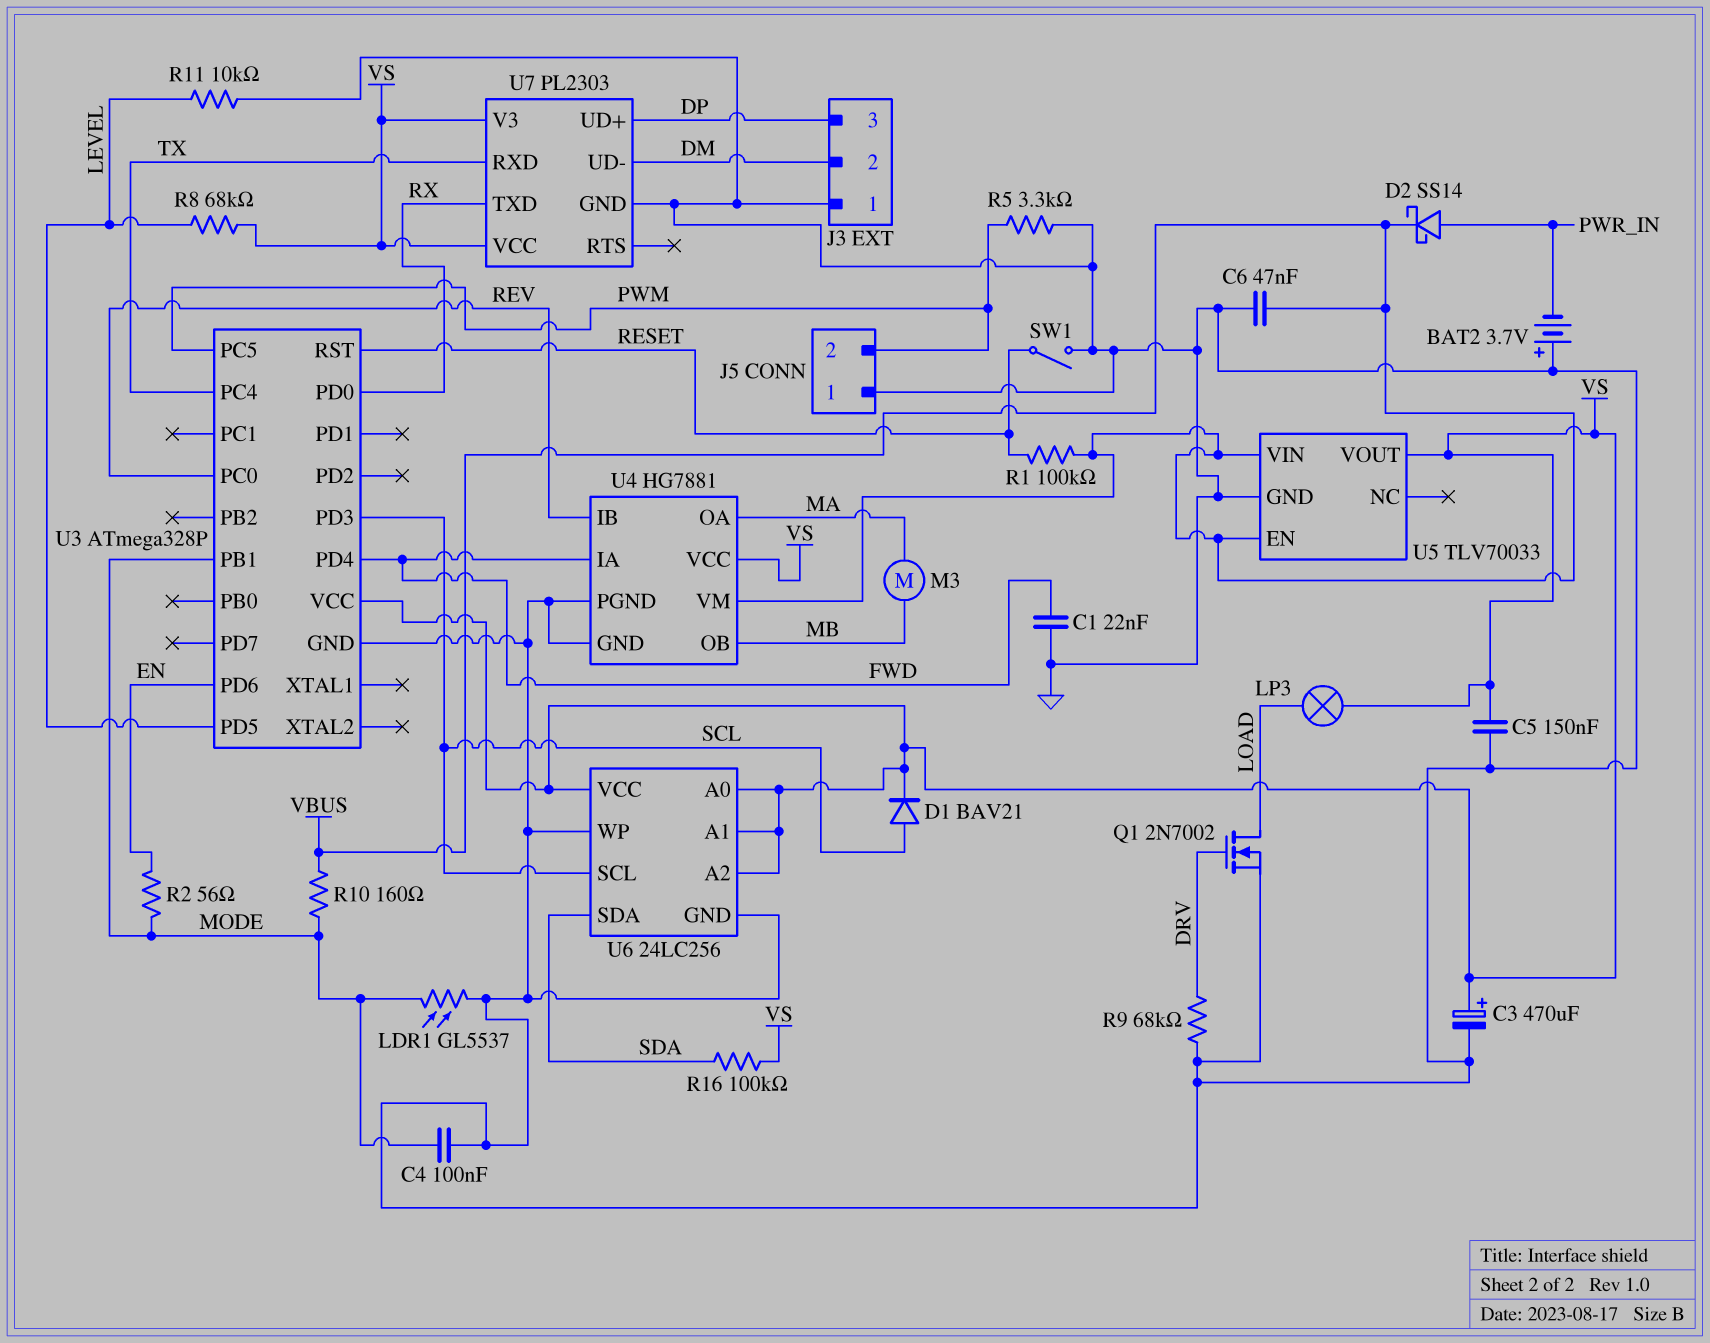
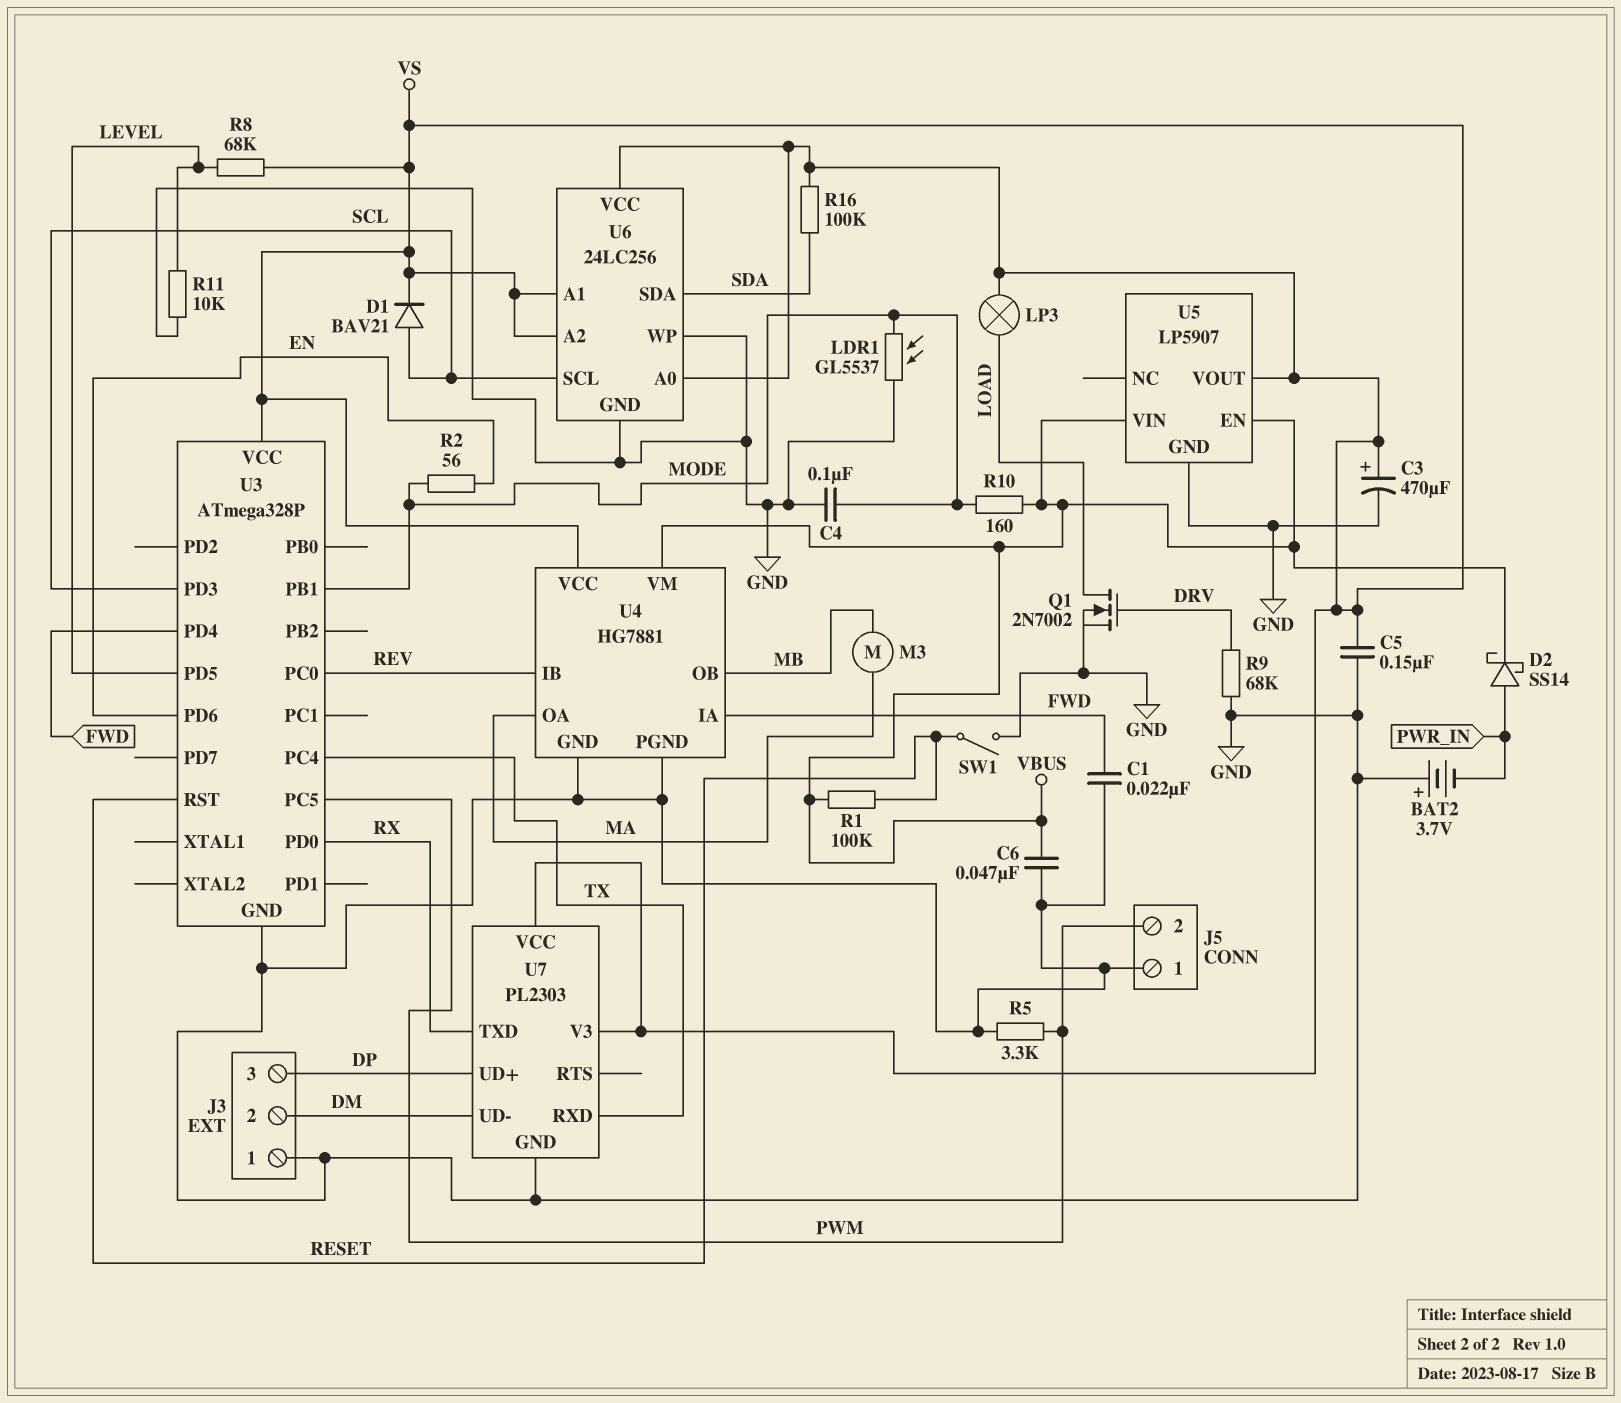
U5: TLV70033 -> LP5907

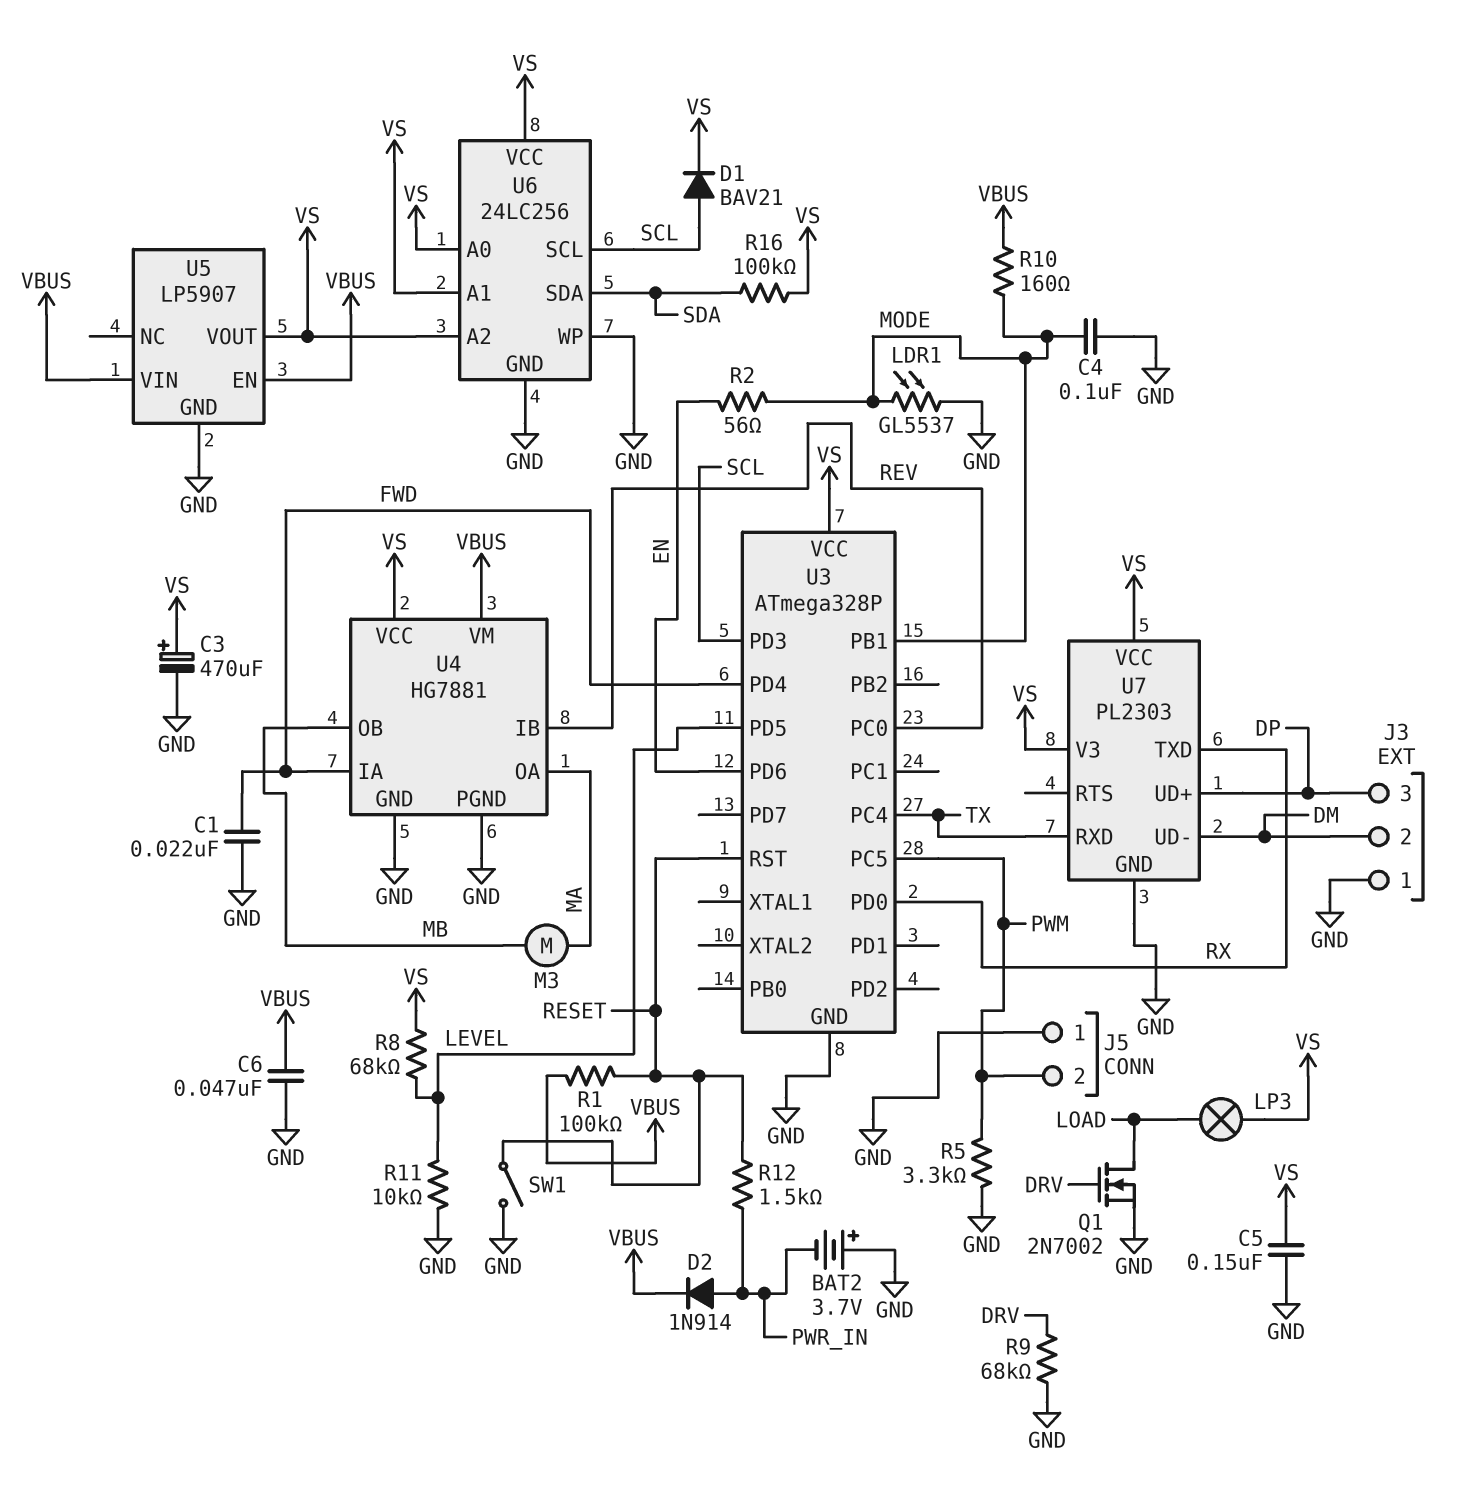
D2: schottky SS14 (A PWR_IN, K VBUS) -> diode 1N914 (A PWR_IN, K VBUS)
R12: none -> 1.5k (PWR_IN, RESET)

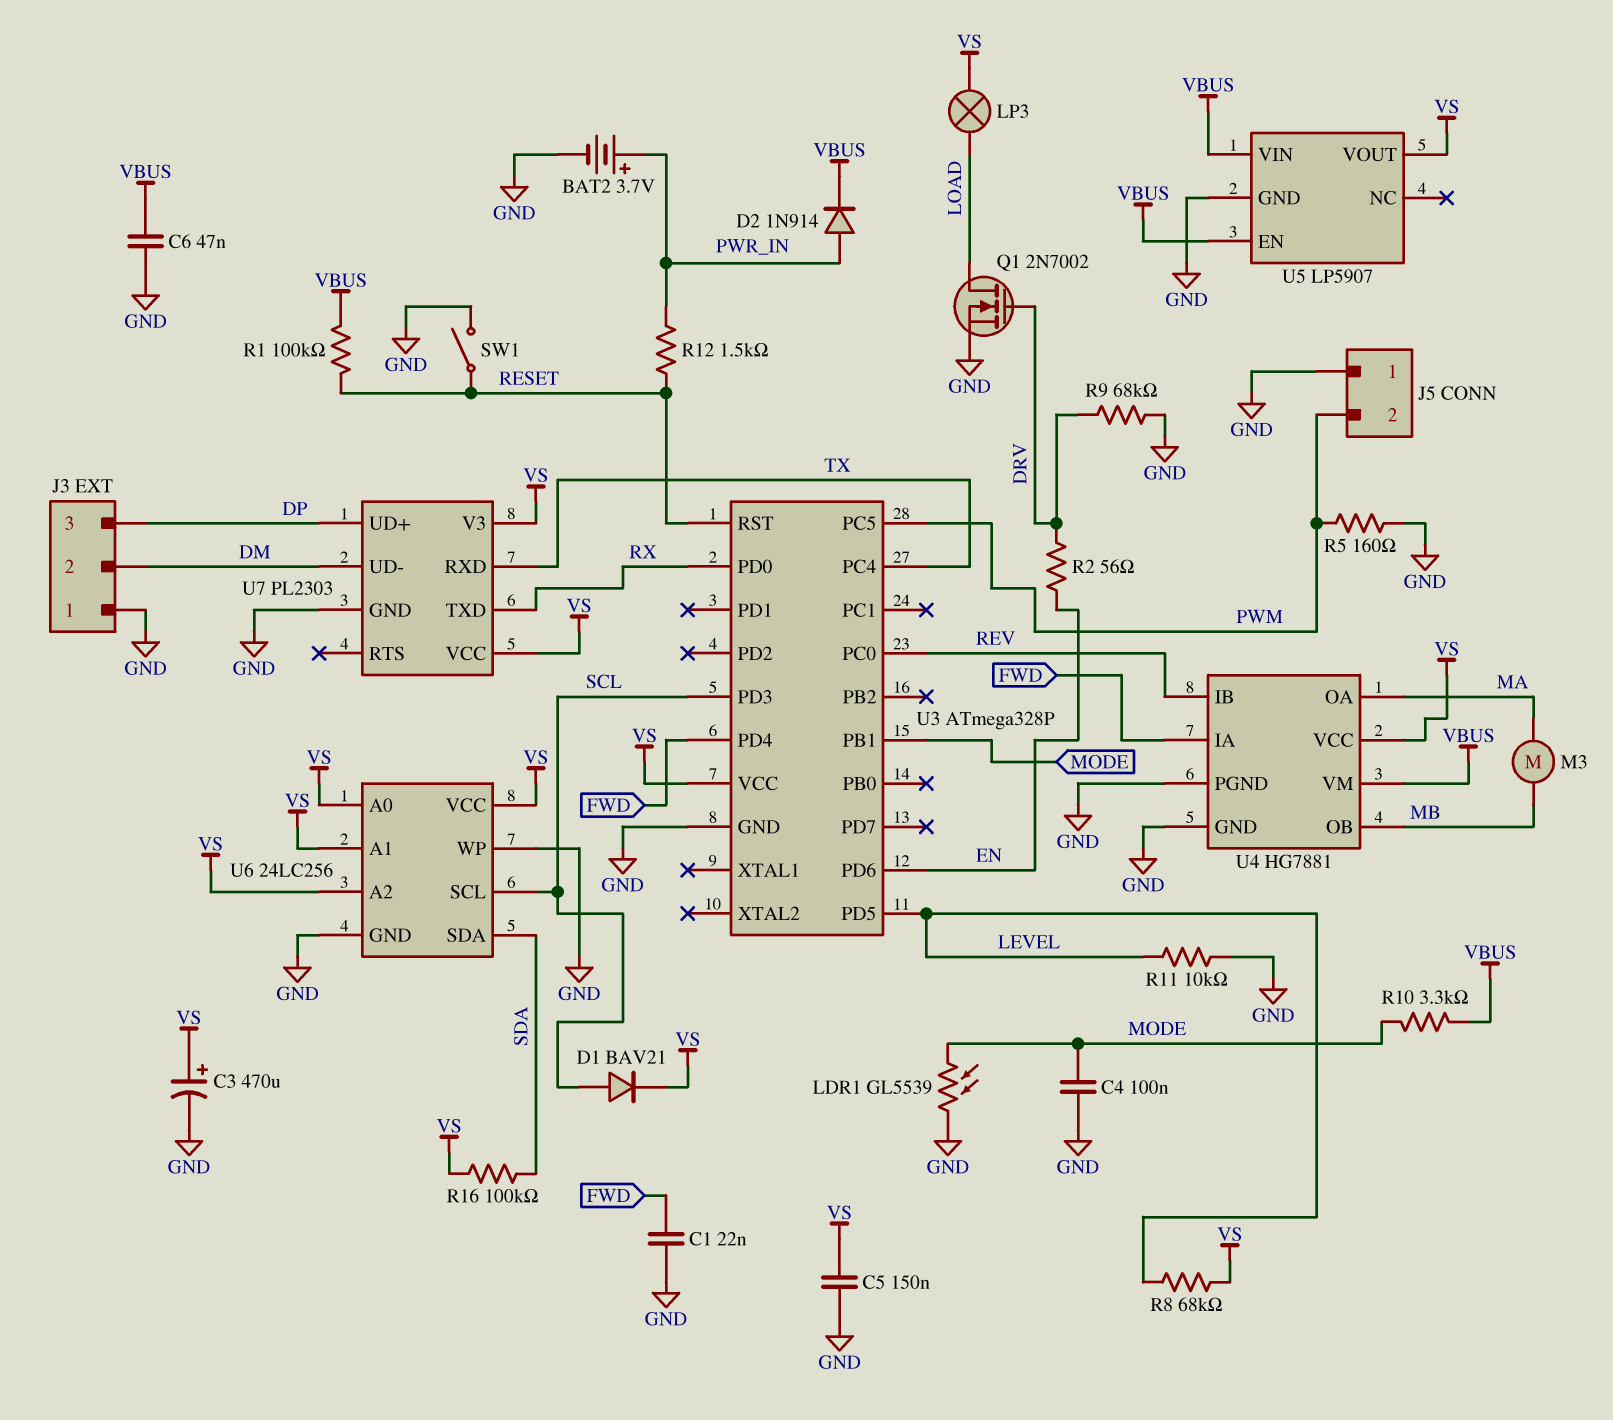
BAT2: 3.7V (plus GND, minus PWR_IN) -> 3.7V (plus PWR_IN, minus GND)
LDR1: GL5537 (GND, MODE) -> GL5539 (GND, MODE)
R2: 56 (EN, MODE) -> 56 (DRV, EN)
R5: 3.3k (GND, PWM) -> 160 (GND, PWM)
R10: 160 (MODE, VBUS) -> 3.3k (MODE, VBUS)

